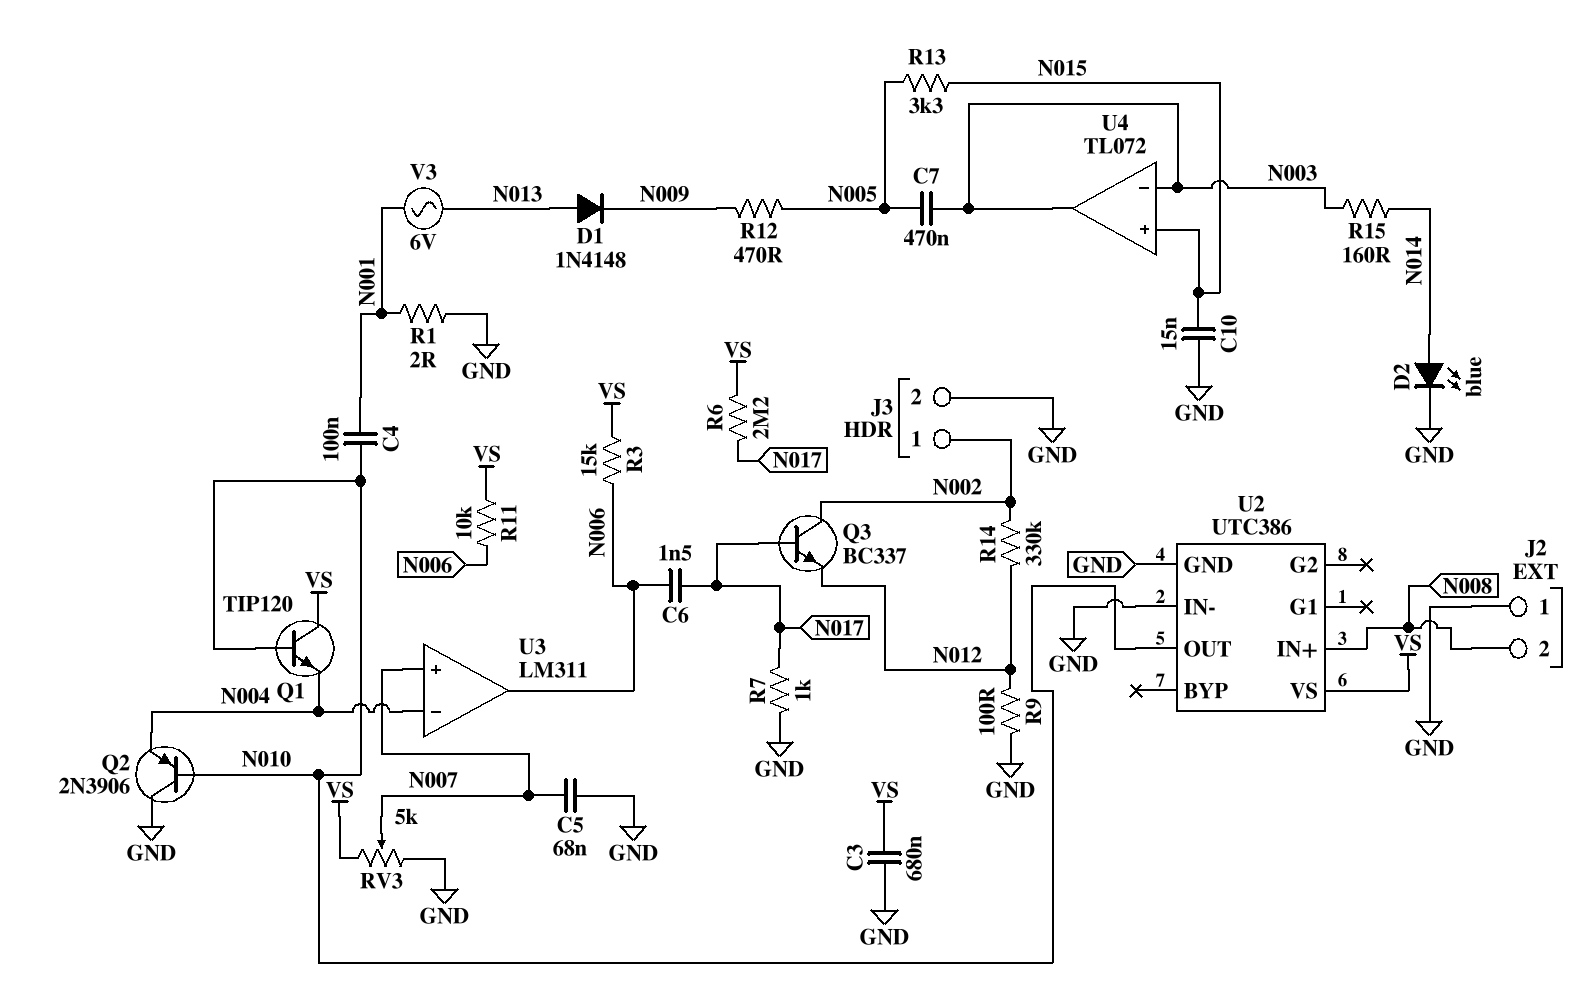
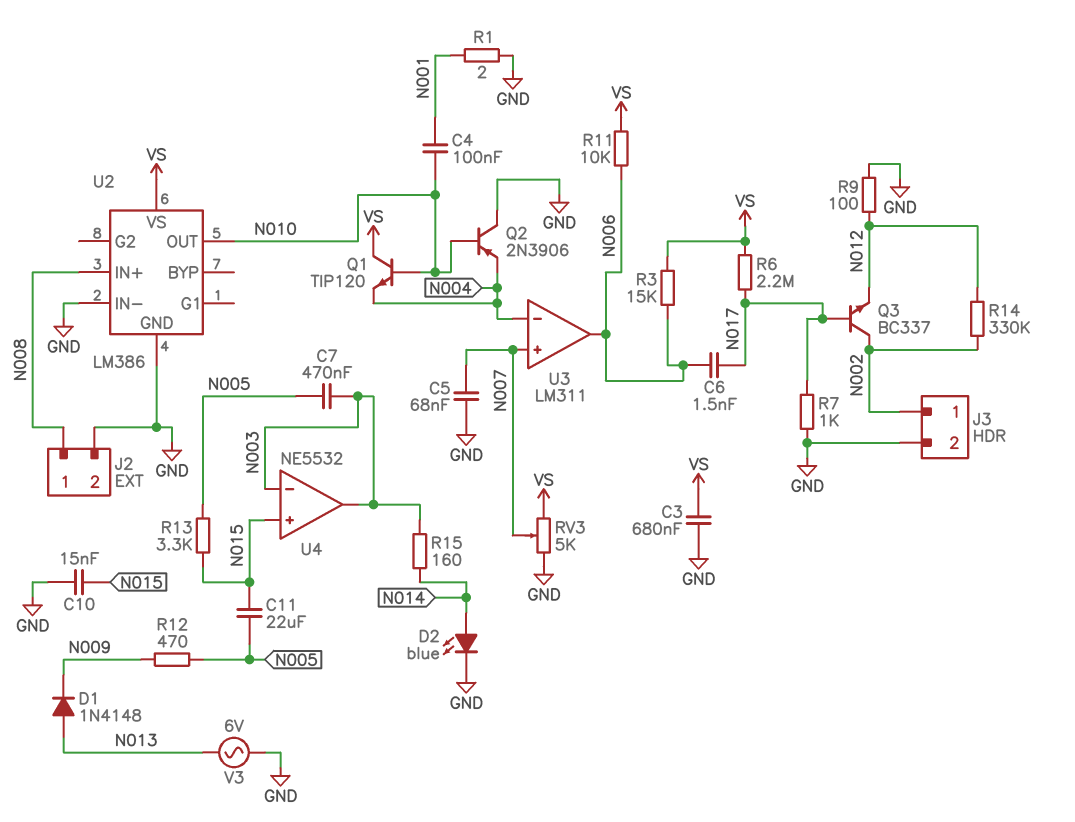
C11: none -> 22uF (N005, N015)
J2 pin 1: GND -> N008
J2 pin 2: N008 -> GND
U2: UTC386 -> LM386
U4: TL072 -> NE5532
V3: AC 6V (N001, N013) -> AC 6V (GND, N013)

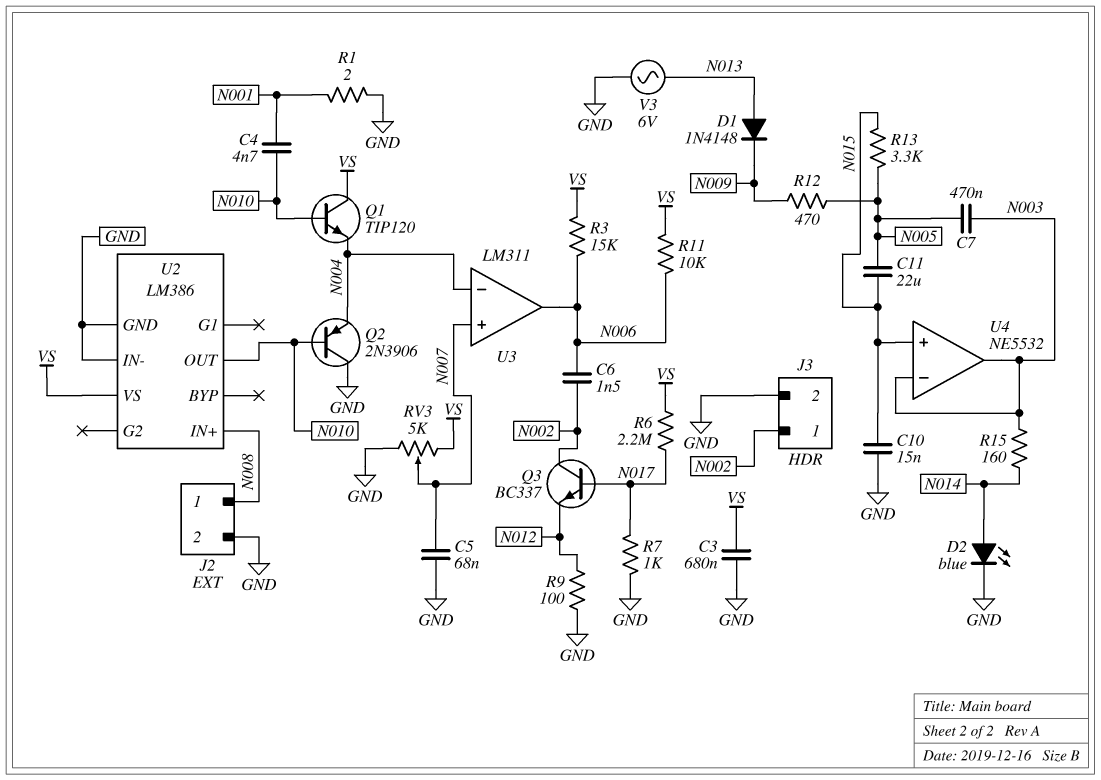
C4: 100nF (N001, N010) -> 4.7nF (N001, N010)
C6: 1.5nF (N006, N017) -> 1.5nF (N002, N006)
R14: 330k (N002, N012) -> none

